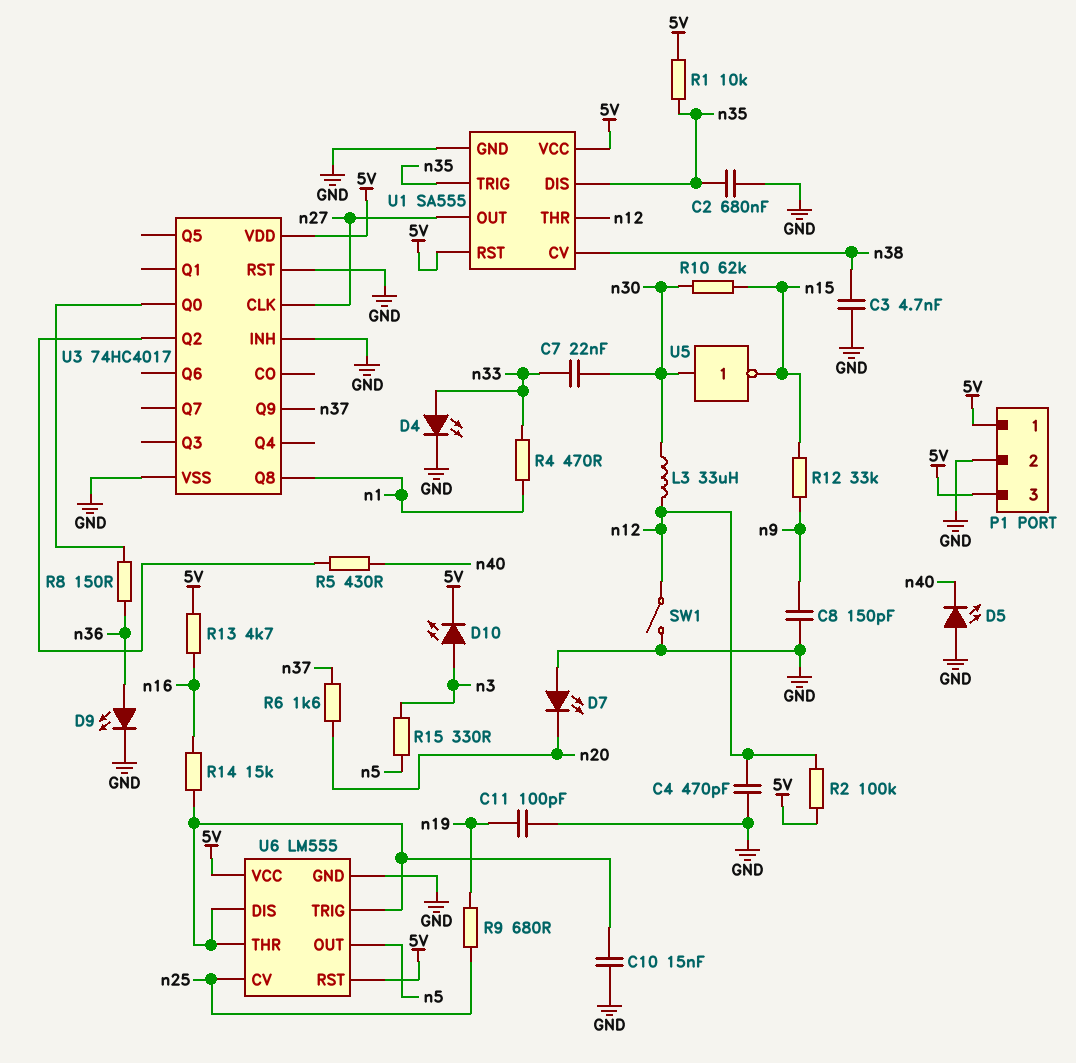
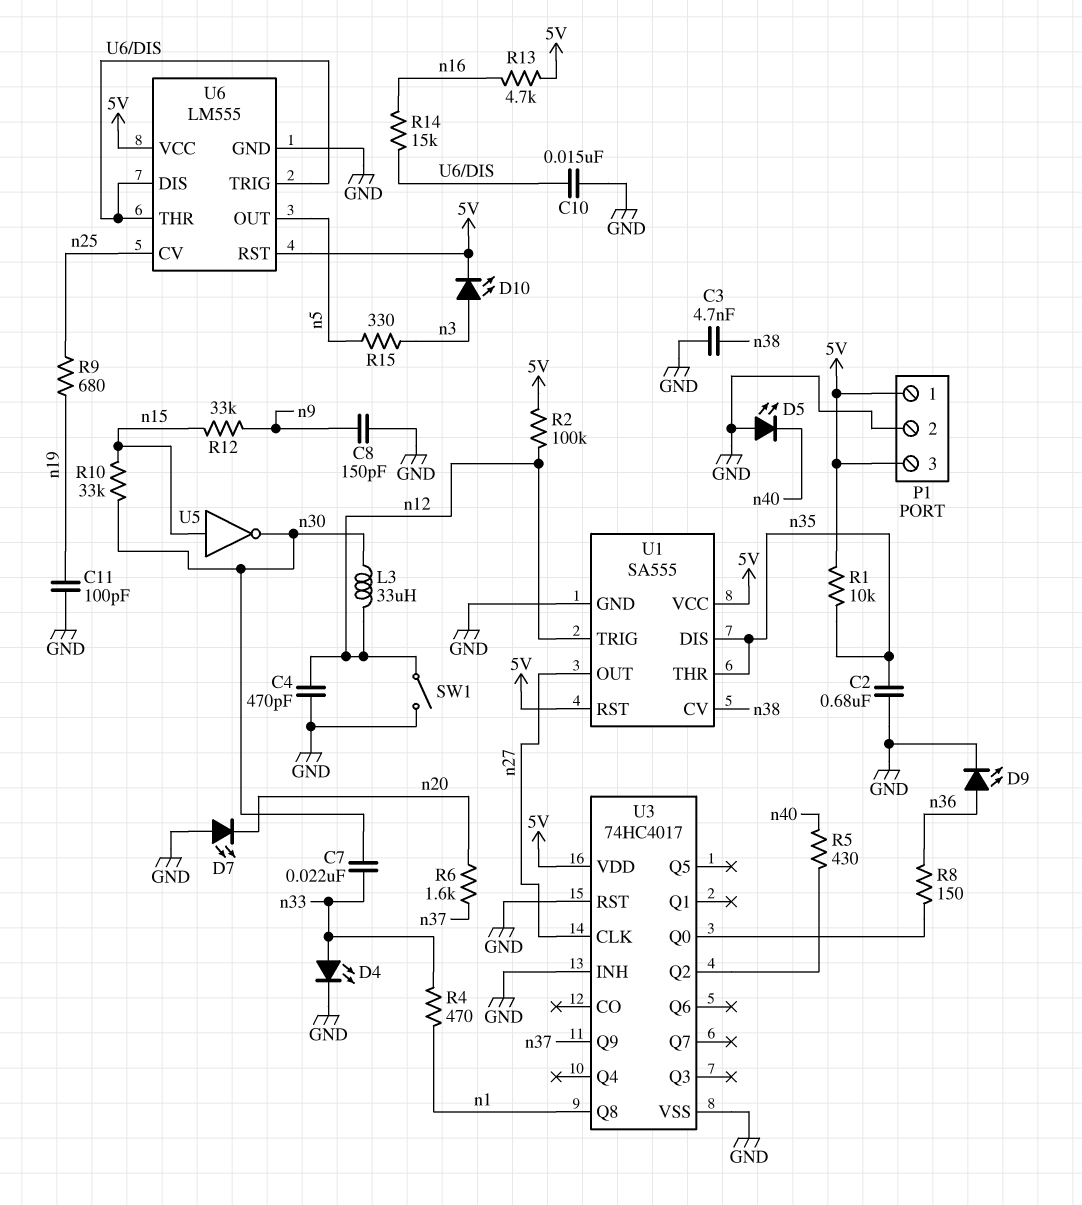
R10: 62k (n15, n30) -> 33k (n15, n30)
U1 pin THR: n12 -> n35
U1 pin TRIG: n35 -> n12
U5: NOT (in n30, out n15) -> NOT (in n15, out n30)

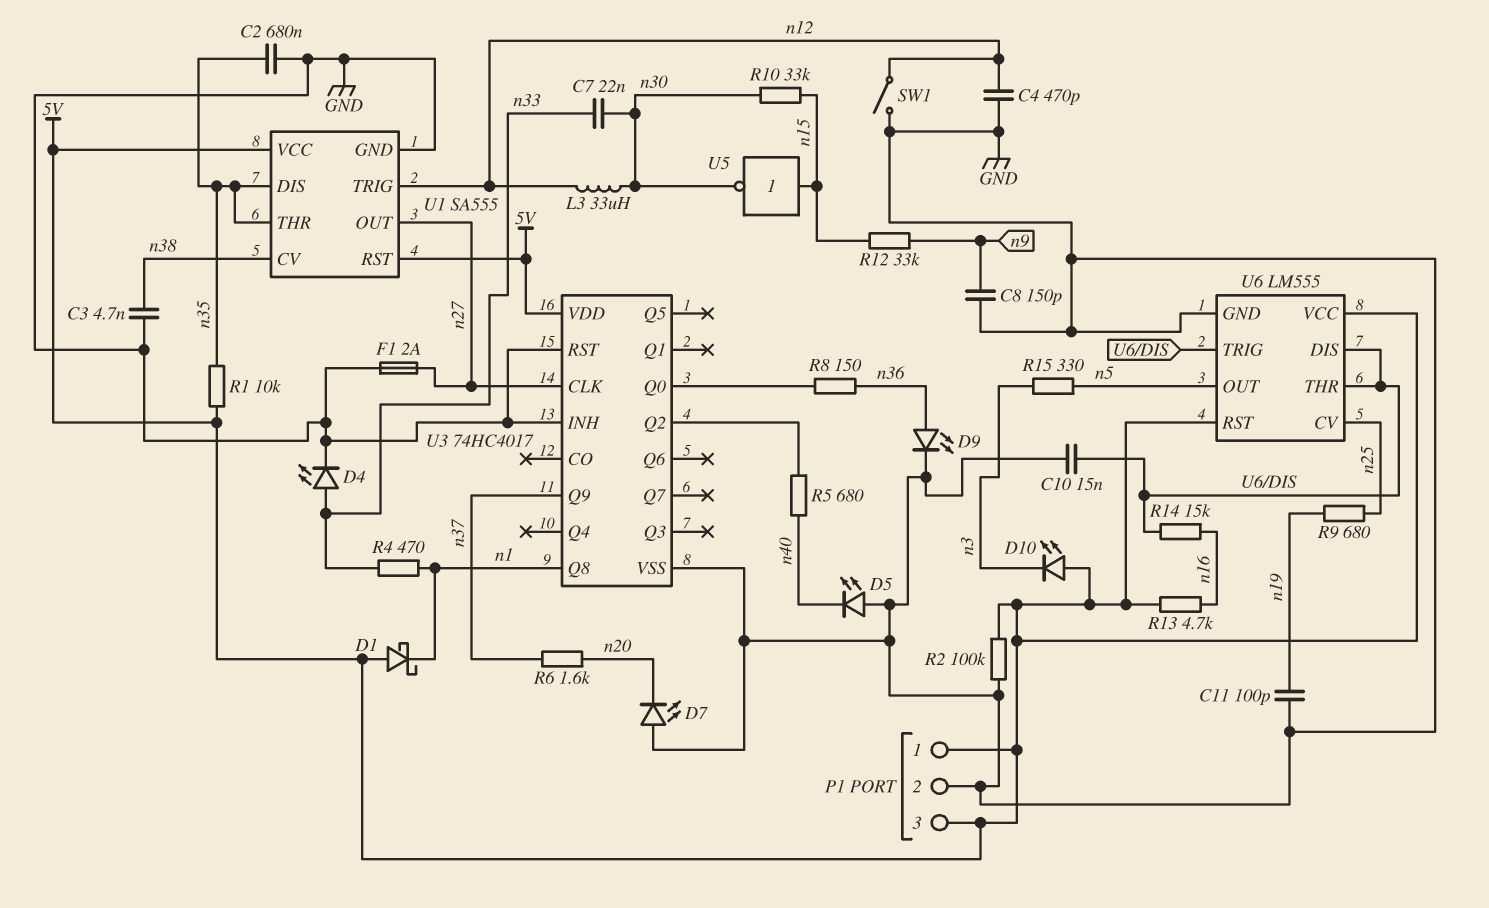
D1: none -> schottky (A 5V, K n1)
D10: LED (A n3, K 5V) -> LED (A 5V, K n3)
F1: none -> 2A (GND, n27)
R2: 100k (5V, n12) -> 100k (5V, GND)
R5: 430 (U3/Q2, n40) -> 680 (U3/Q2, n40)

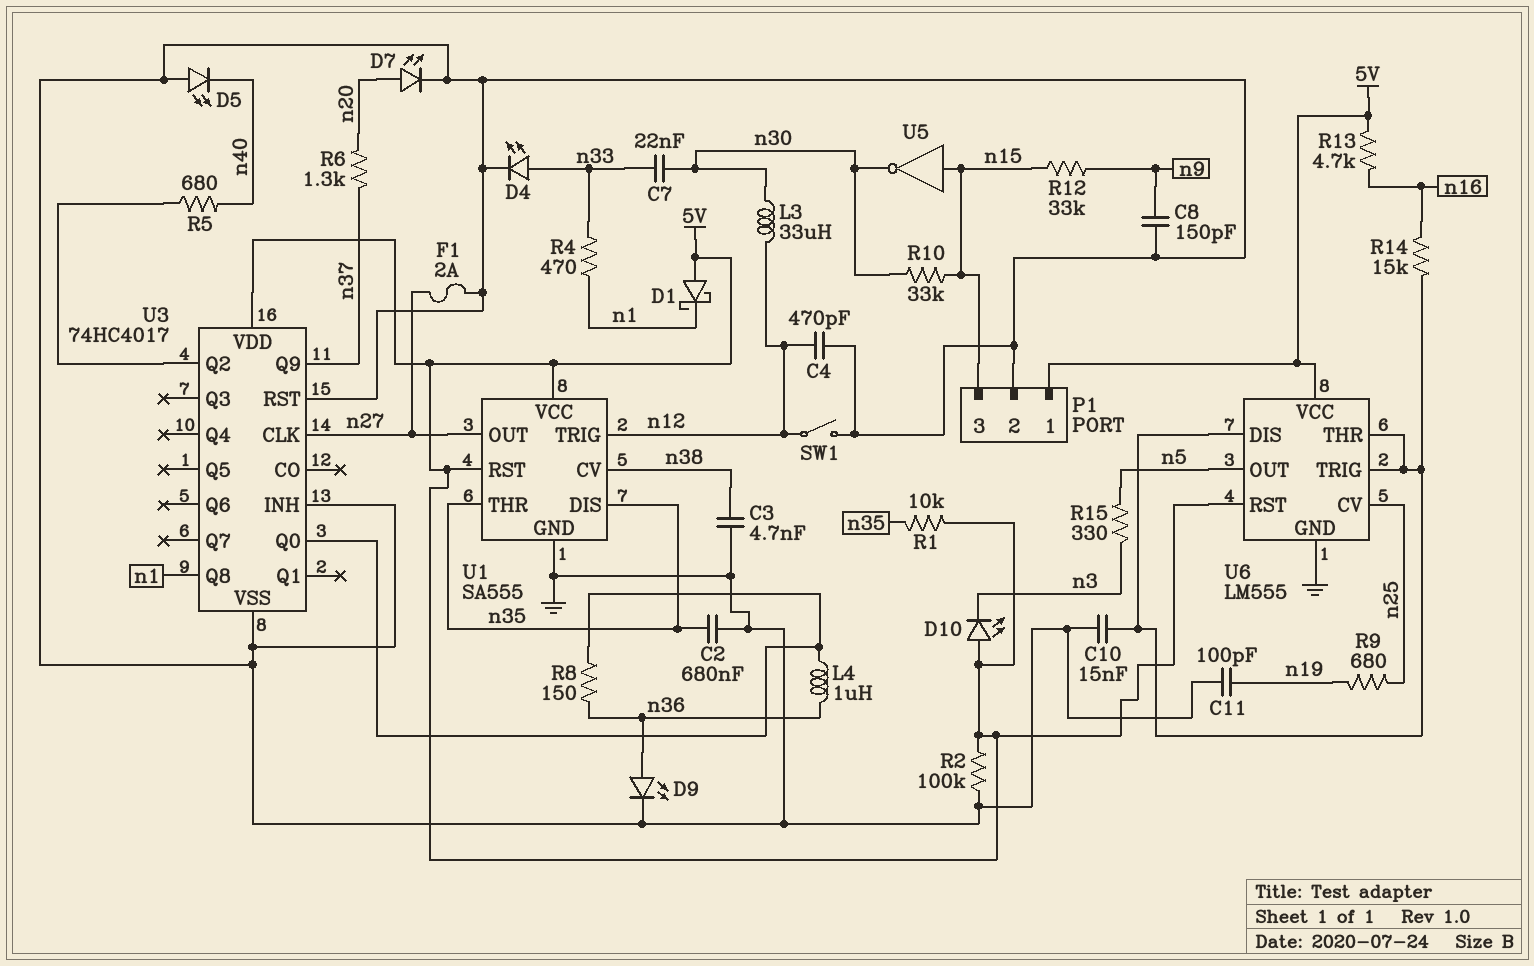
D7: LED (A GND, K n20) -> LED (A n20, K GND)
L4: none -> 1uH (U3/Q0, n36)
P1 pin 3: 5V -> n15
R6: 1.6k (n20, n37) -> 1.3k (n20, n37)

